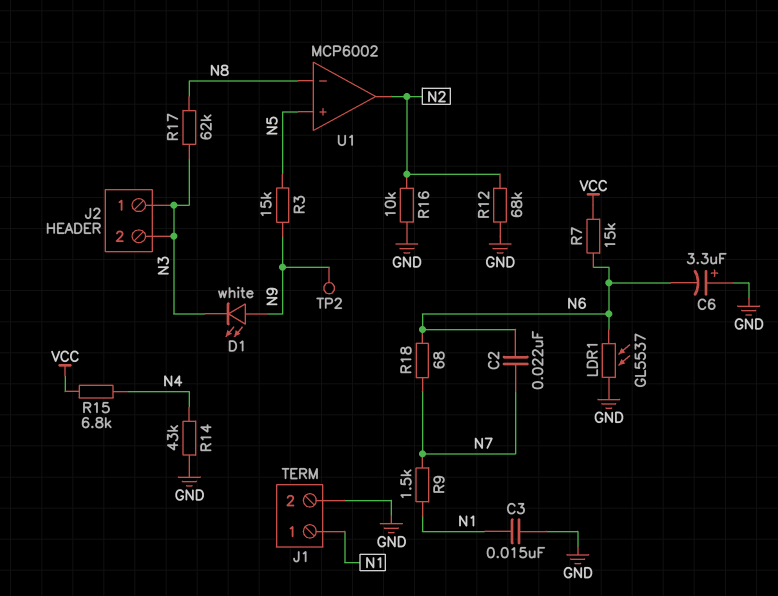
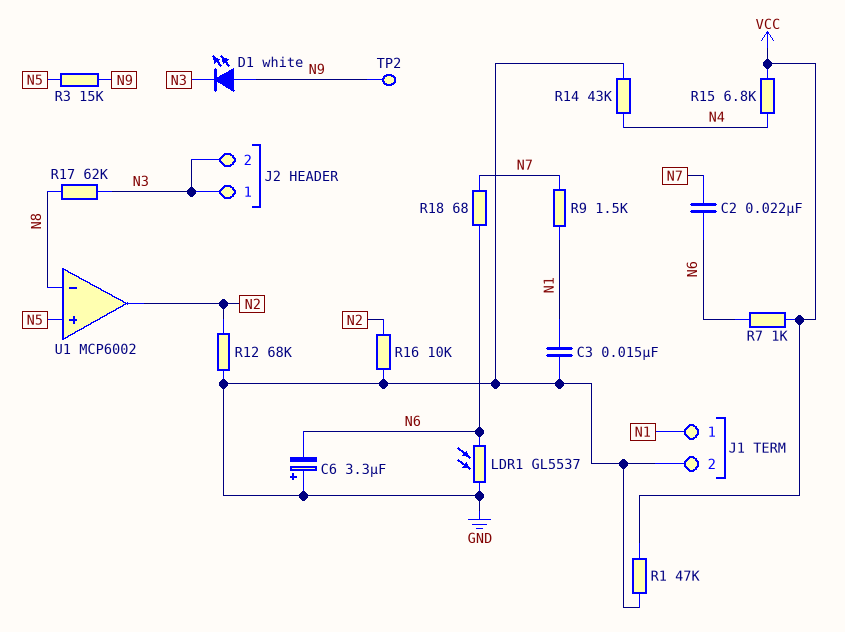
R1: none -> 47k (GND, VCC)
R7: 15k (N6, VCC) -> 1k (N6, VCC)

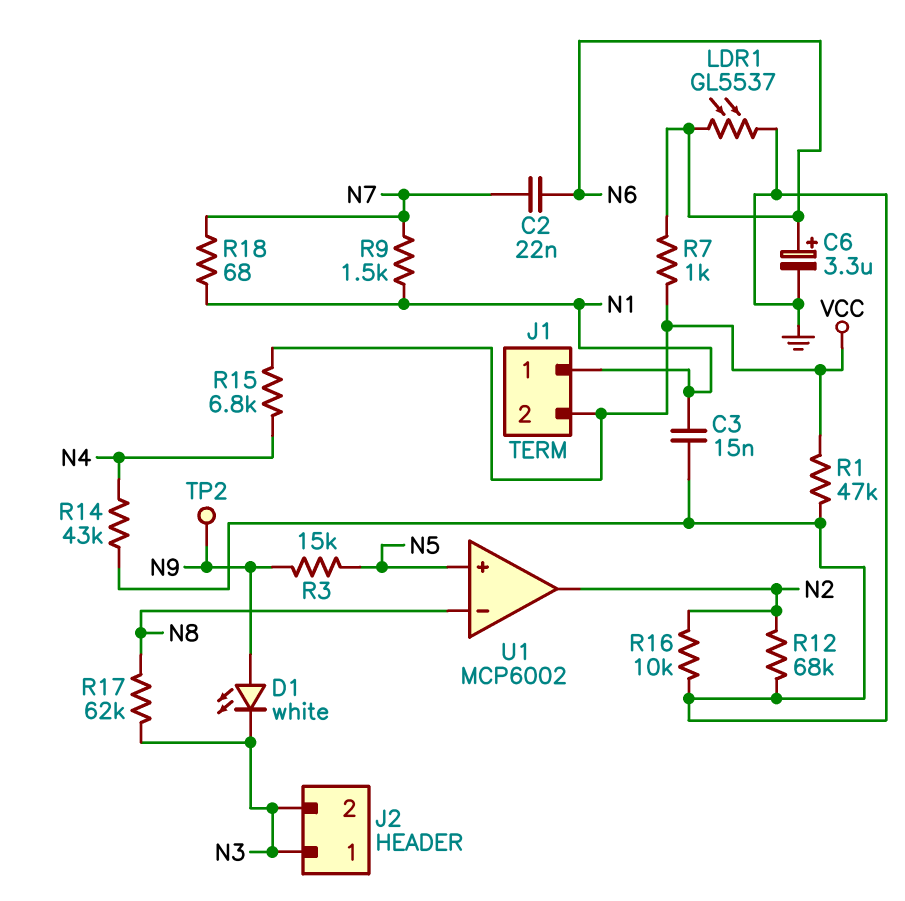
C6: 3.3uF (plus GND, minus N6) -> 3.3uF (plus N6, minus GND)
J1 pin 2: GND -> VCC
R18: 68 (N6, N7) -> 68 (N1, N7)

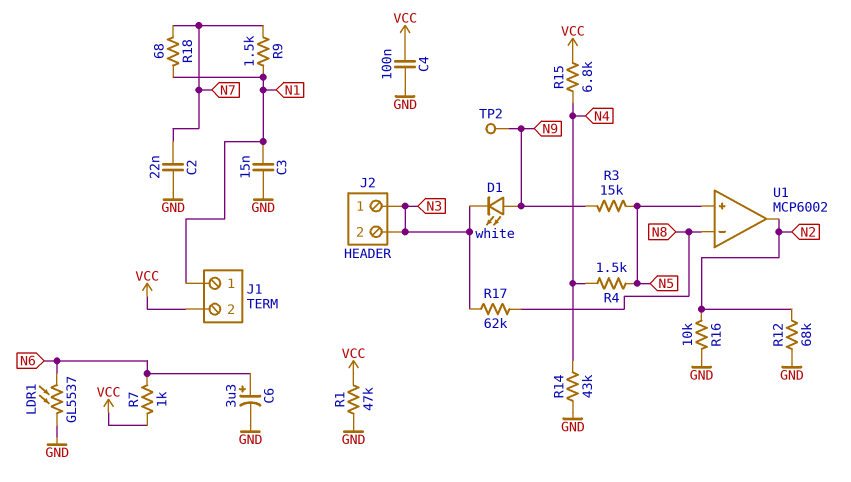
C2: 22nF (N6, N7) -> 22nF (GND, N7)
C4: none -> 100nF (GND, VCC)
R4: none -> 1.5k (N4, N5)

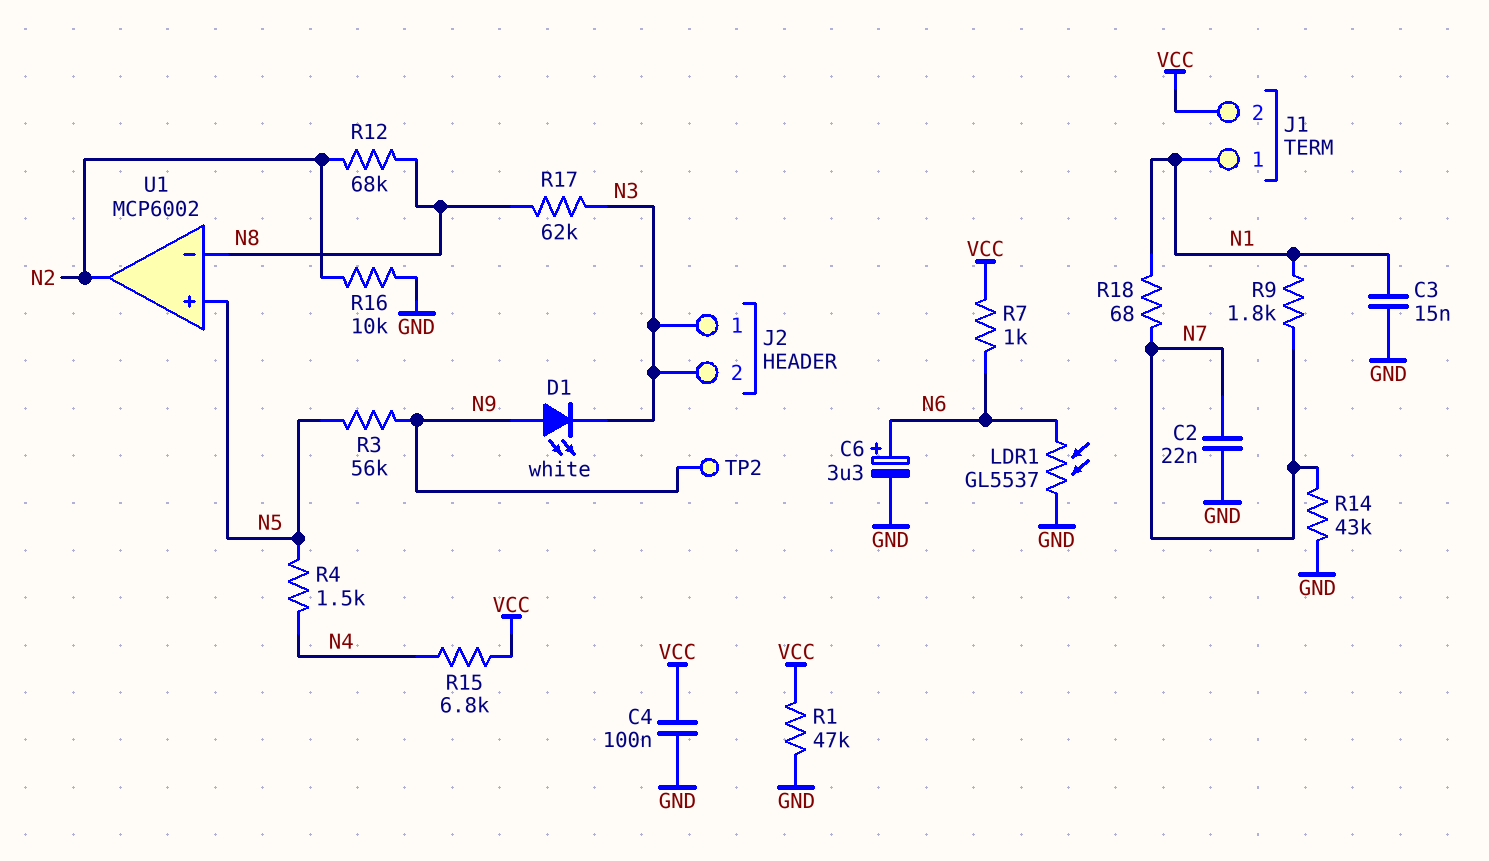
R3: 15k (N5, N9) -> 56k (N5, N9)
R9: 1.5k (N1, N7) -> 1.8k (N1, N7)
R12: 68k (GND, N2) -> 68k (N2, N8)
R14: 43k (GND, N4) -> 43k (GND, N7)

